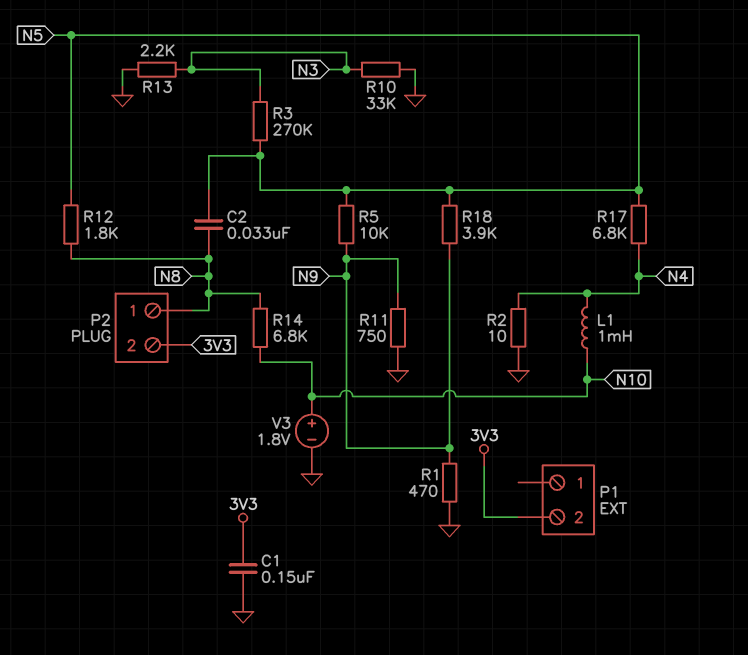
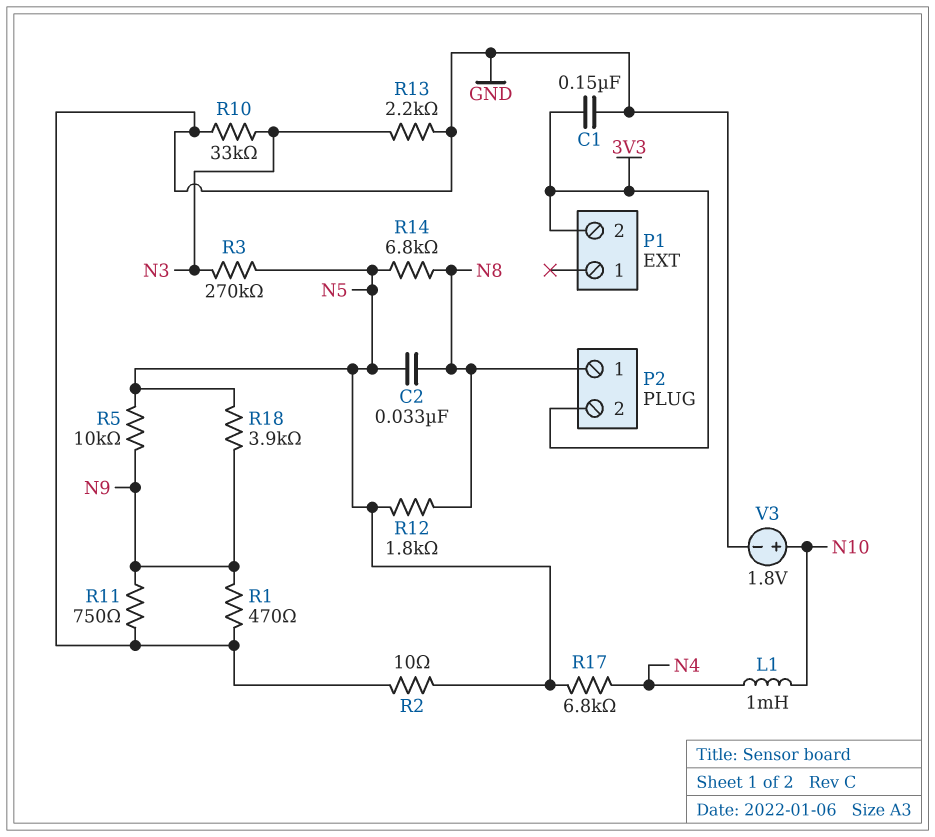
R2: 10 (GND, N4) -> 10 (GND, N5)
R14: 6.8k (N8, N10) -> 6.8k (N5, N8)

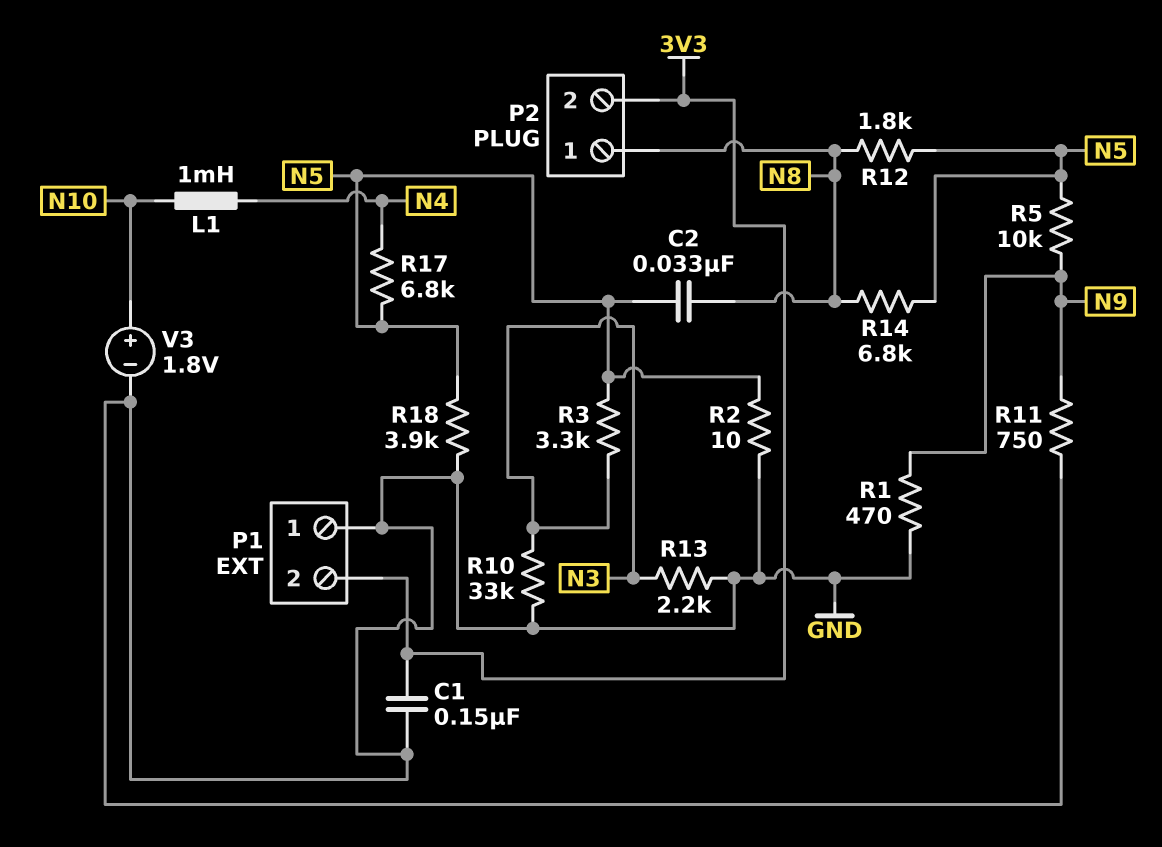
P1 pin 1: none -> GND
R3: 270k (N3, N5) -> 3.3k (N3, N5)
R18: 3.9k (N5, N9) -> 3.9k (GND, N5)

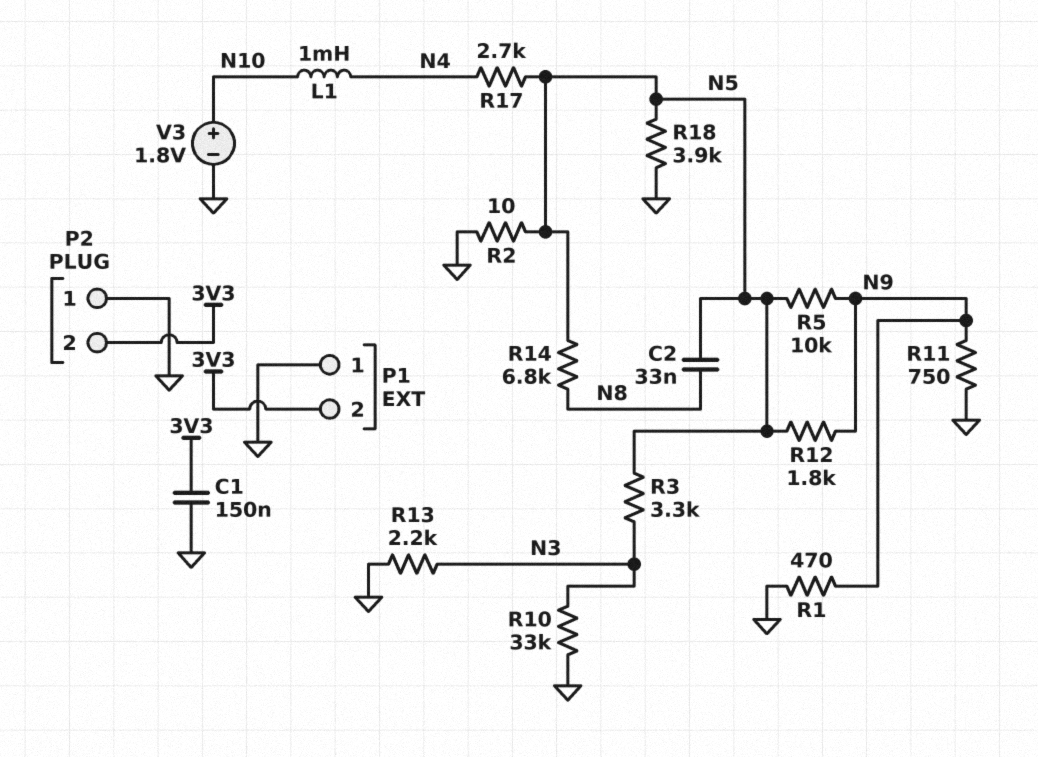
P2 pin 1: N8 -> GND
R12: 1.8k (N5, N8) -> 1.8k (N5, N9)
R17: 6.8k (N4, N5) -> 2.7k (N4, N5)

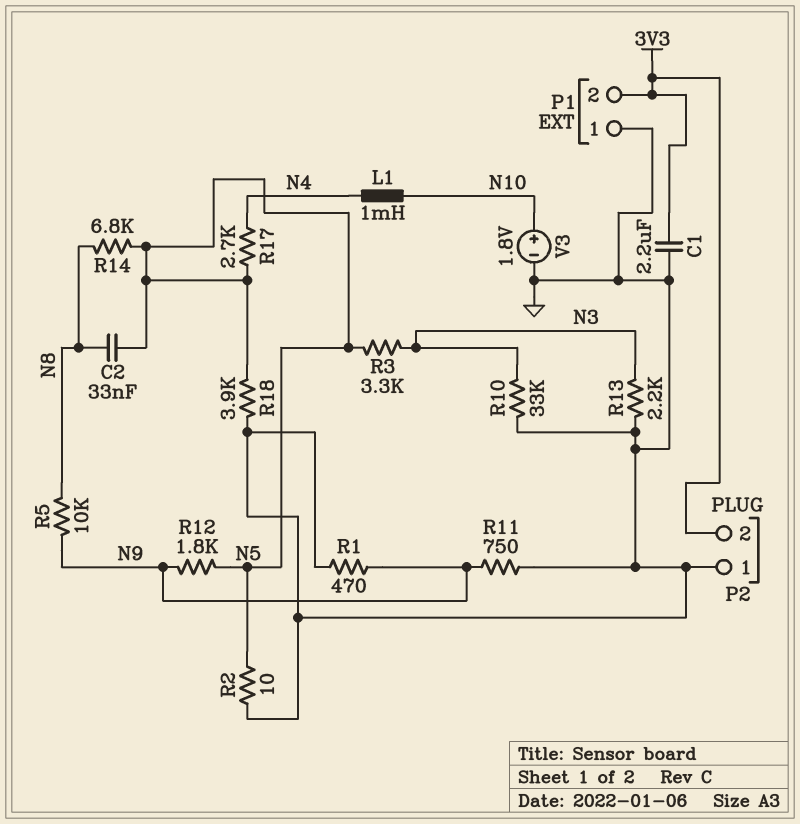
C1: 150nF (3V3, GND) -> 2.2uF (3V3, GND)
R5: 10k (N5, N9) -> 10k (N8, N9)

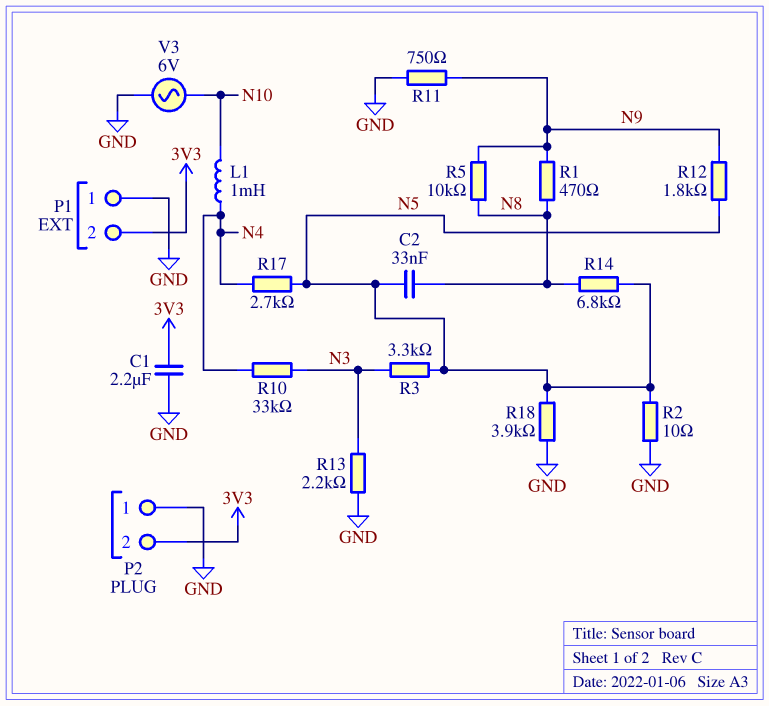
R1: 470 (GND, N9) -> 470 (N8, N9)
R10: 33k (GND, N3) -> 33k (N3, N4)
V3: 1.8V (plus N10, minus GND) -> AC 6V (GND, N10)

